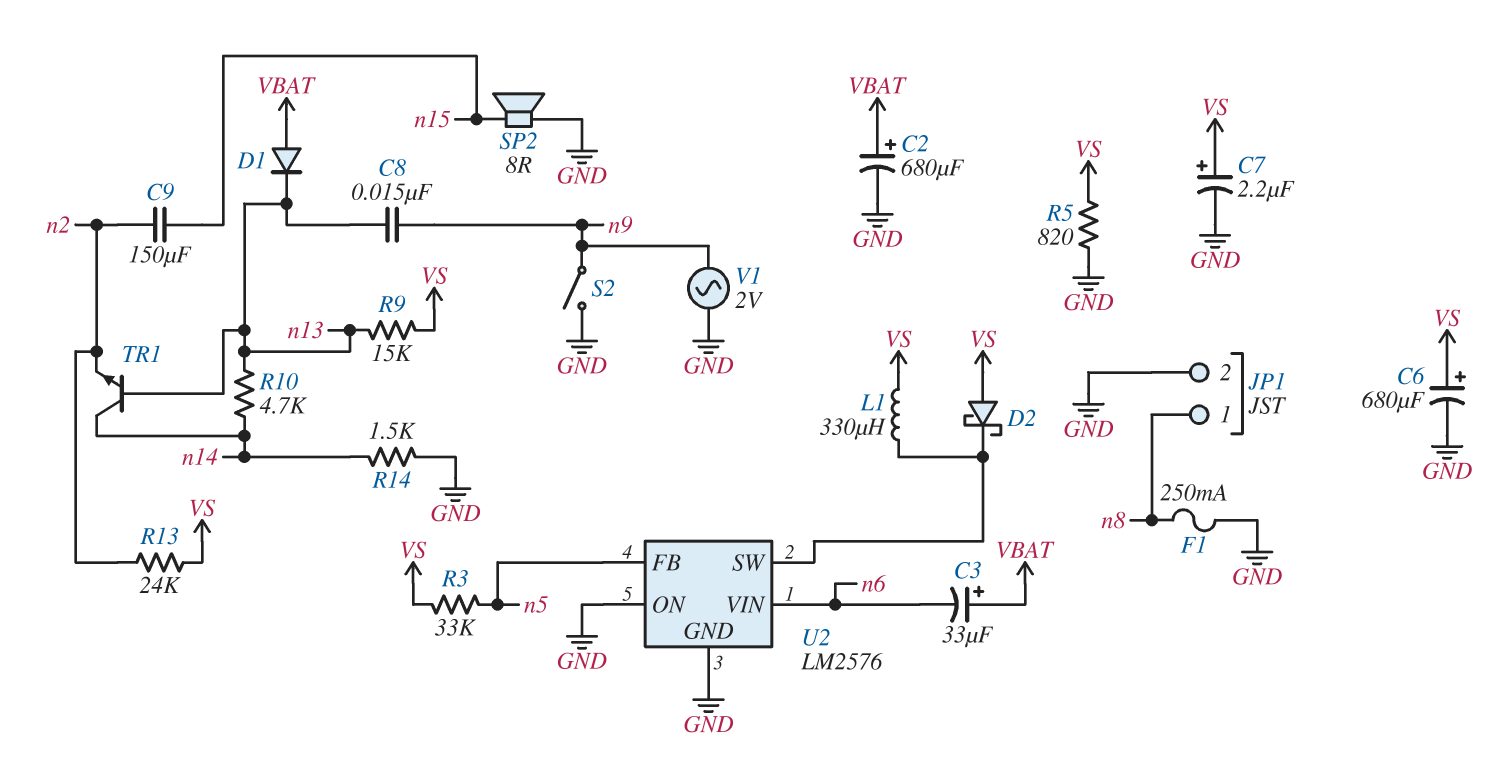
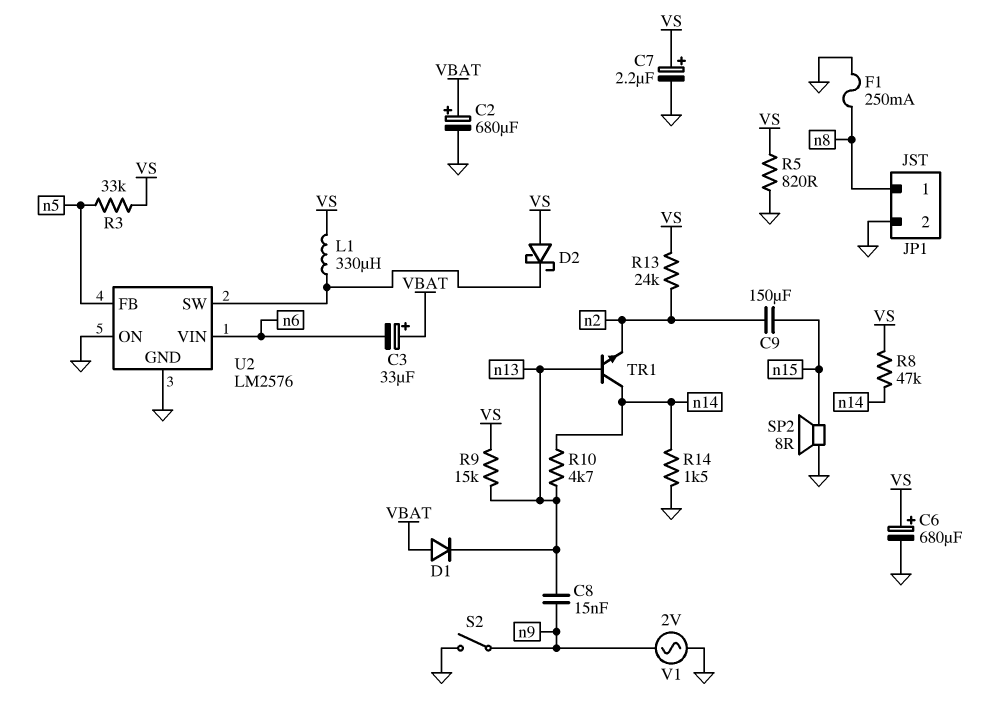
R8: none -> 47k (VS, n14)

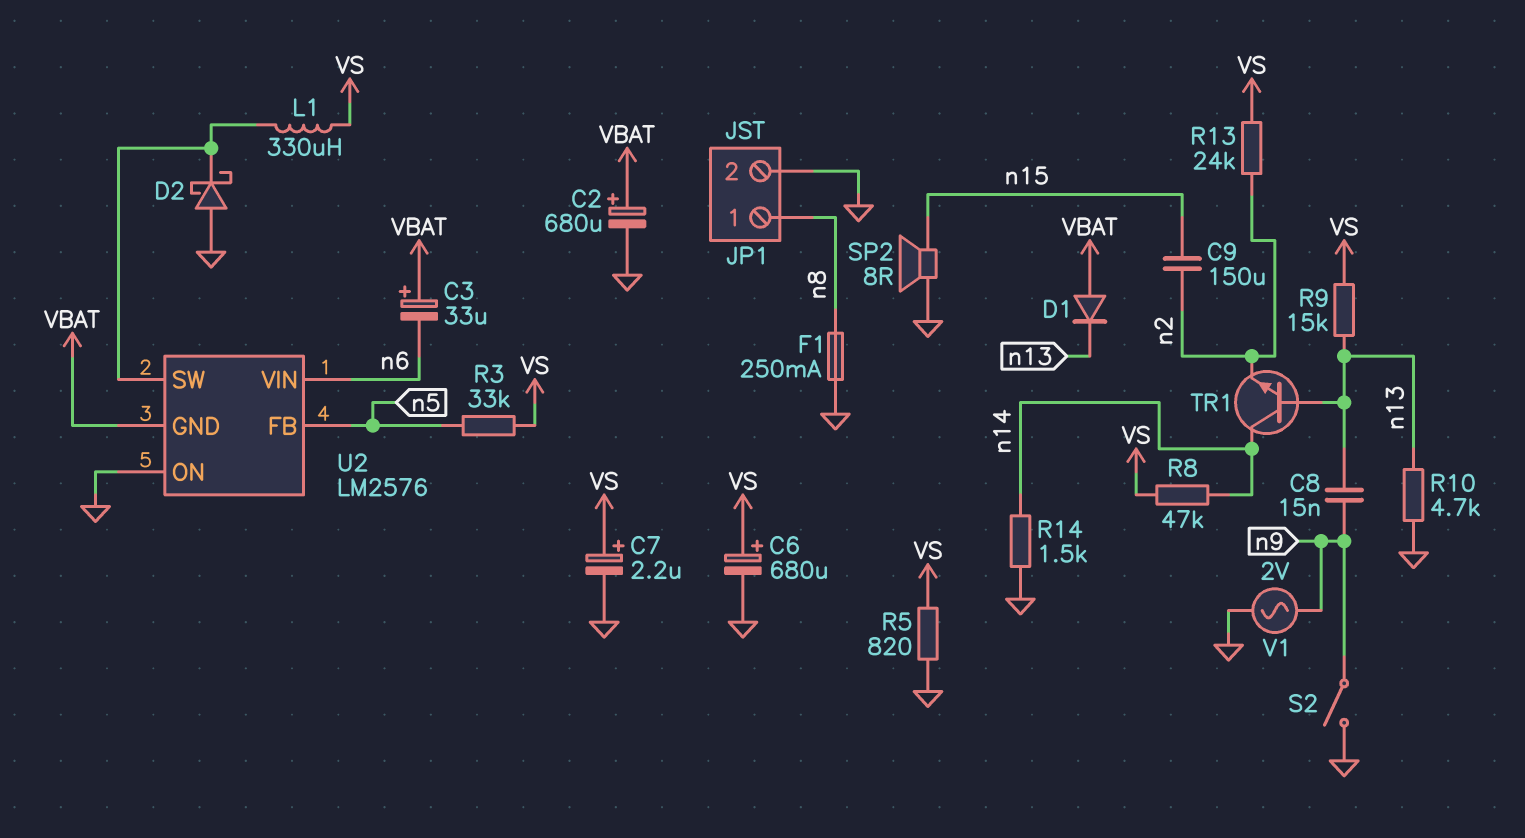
D2: schottky (A VS, K U2/SW) -> schottky (A GND, K U2/SW)
R10: 4.7k (n13, n14) -> 4.7k (GND, n13)
U2 pin GND: GND -> VBAT

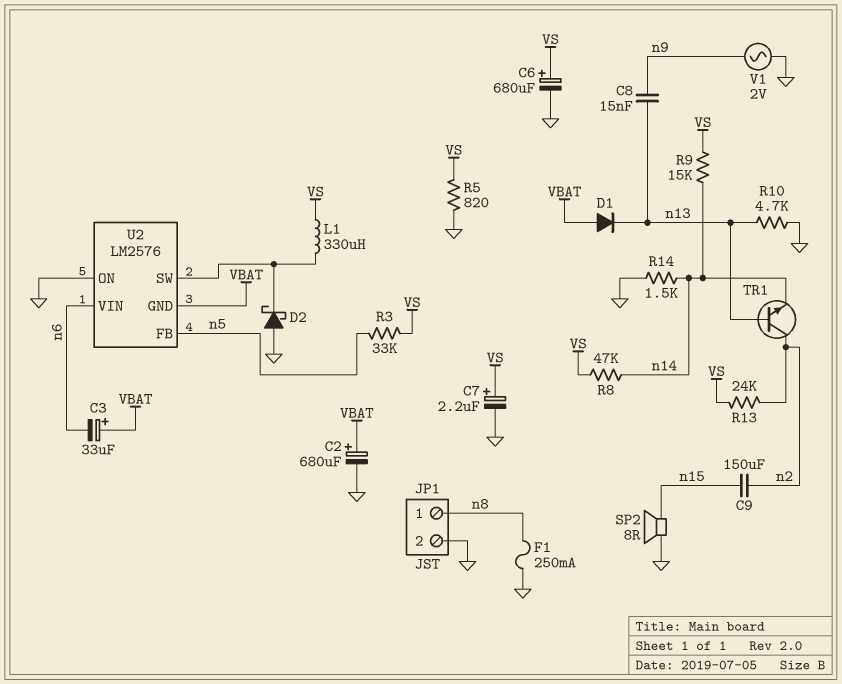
R9: 15k (VS, n13) -> 15k (VS, n14)
S2: switch (GND, n9) -> none
TR1: NPN (B n13, C n14, E n2) -> NPN (B n13, C n2, E n14)

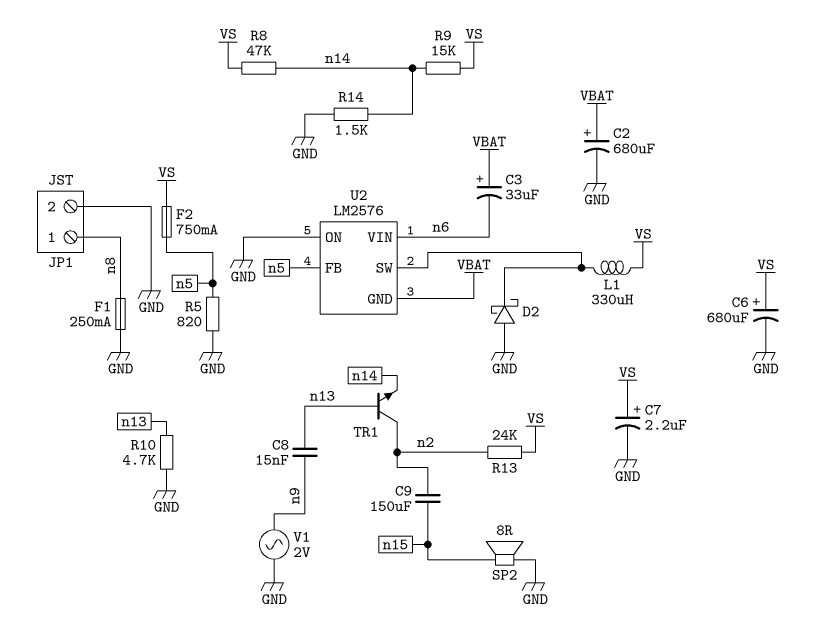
D1: diode (A VBAT, K n13) -> none
F2: none -> 750mA (VS, n5)
R3: 33k (VS, n5) -> none
R5: 820 (GND, VS) -> 820 (GND, n5)

